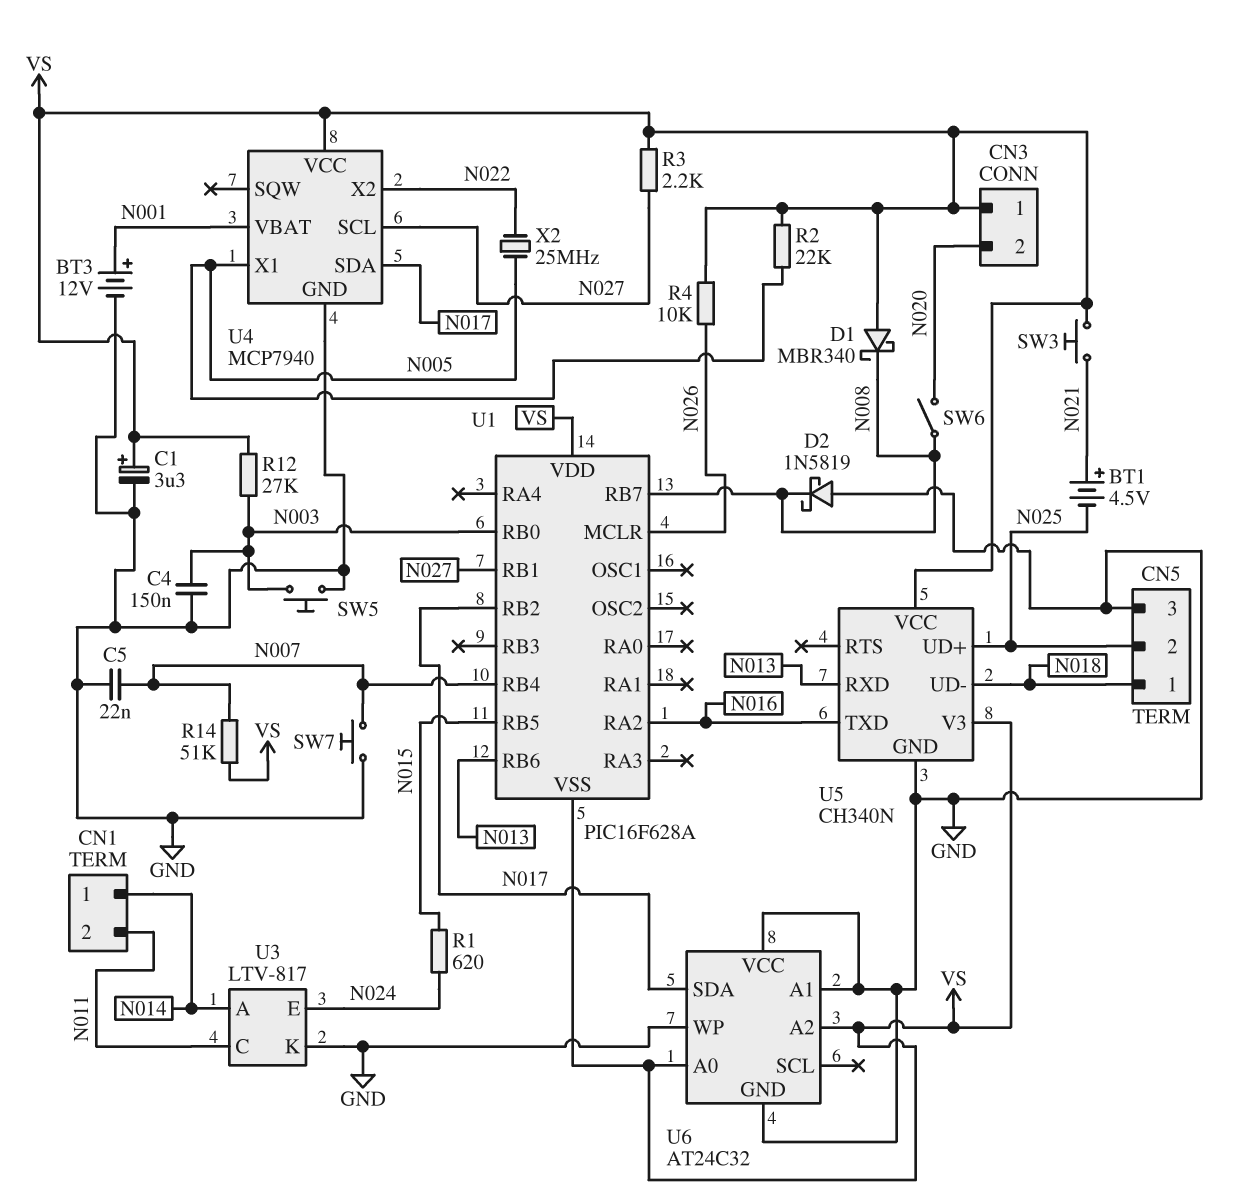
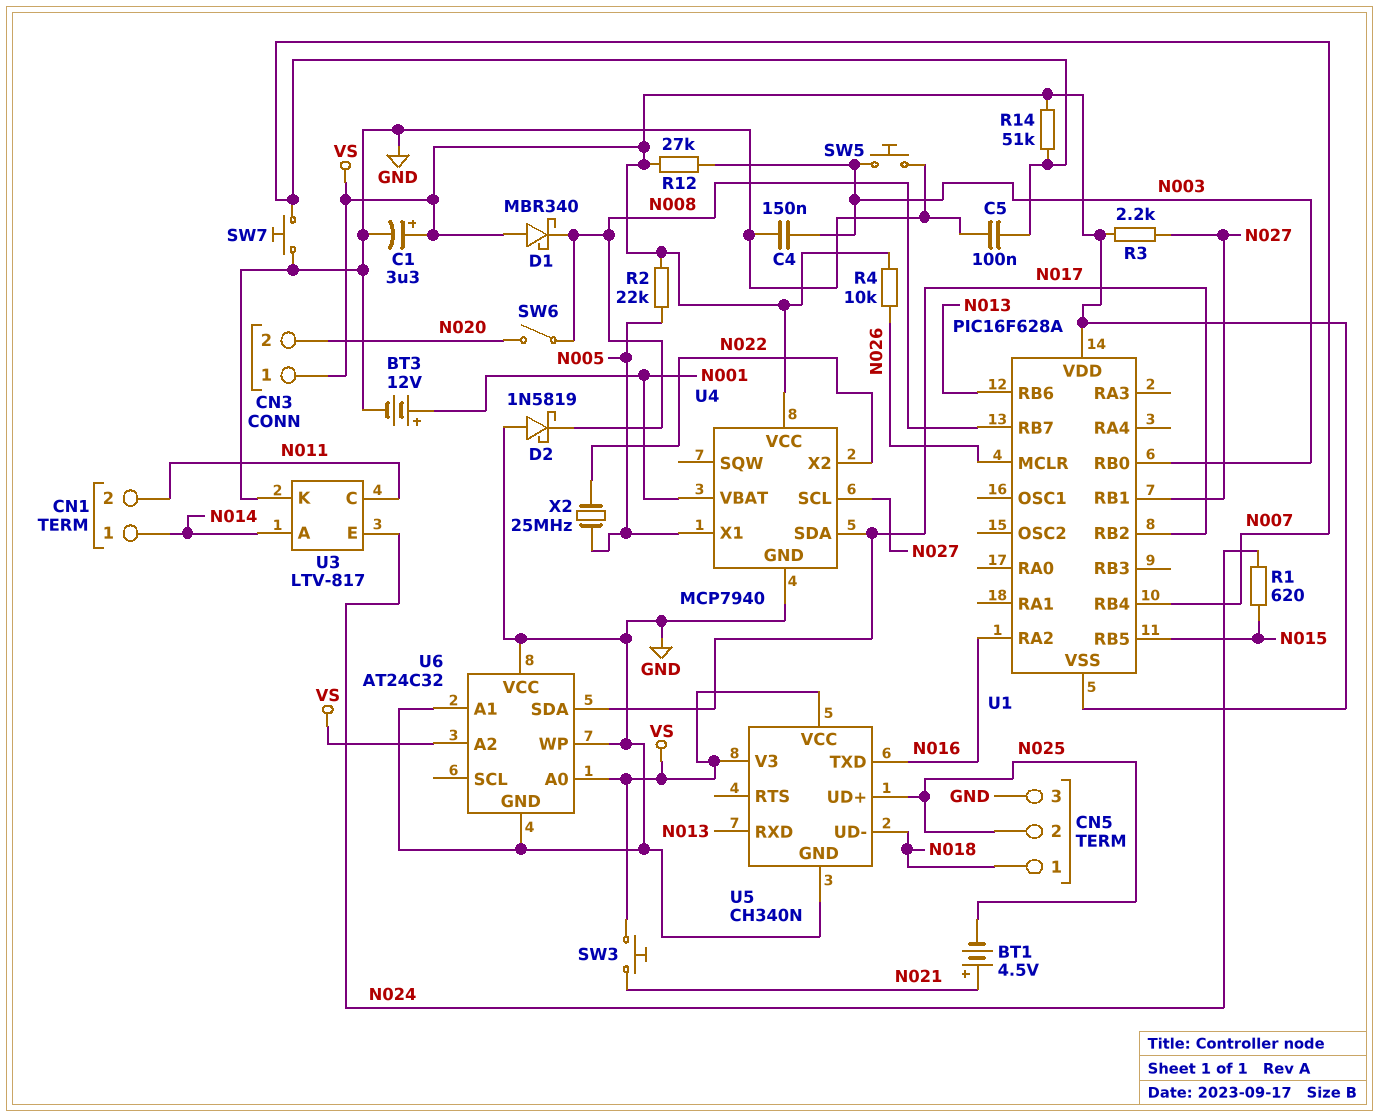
C5: 22nF (GND, N007) -> 100nF (GND, N007)

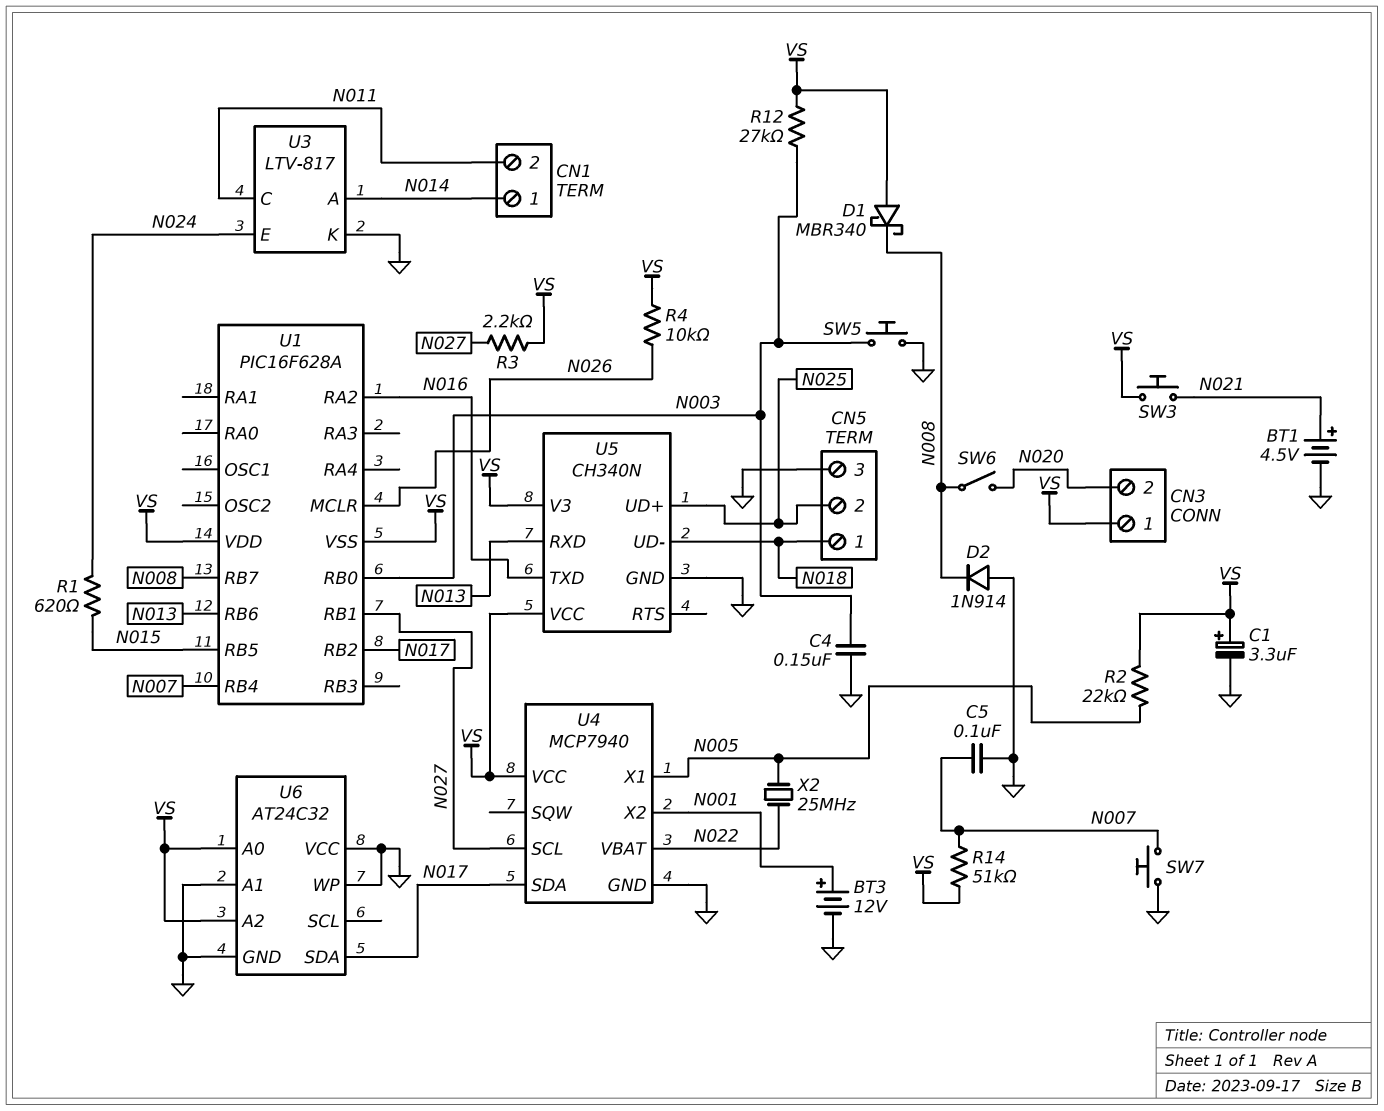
BT1: 4.5V (plus N021, minus N025) -> 4.5V (plus N021, minus GND)
D2: schottky 1N5819 (A GND, K N008) -> diode 1N914 (A GND, K N008)
U4 pin VBAT: N001 -> N022
U4 pin X2: N022 -> N001

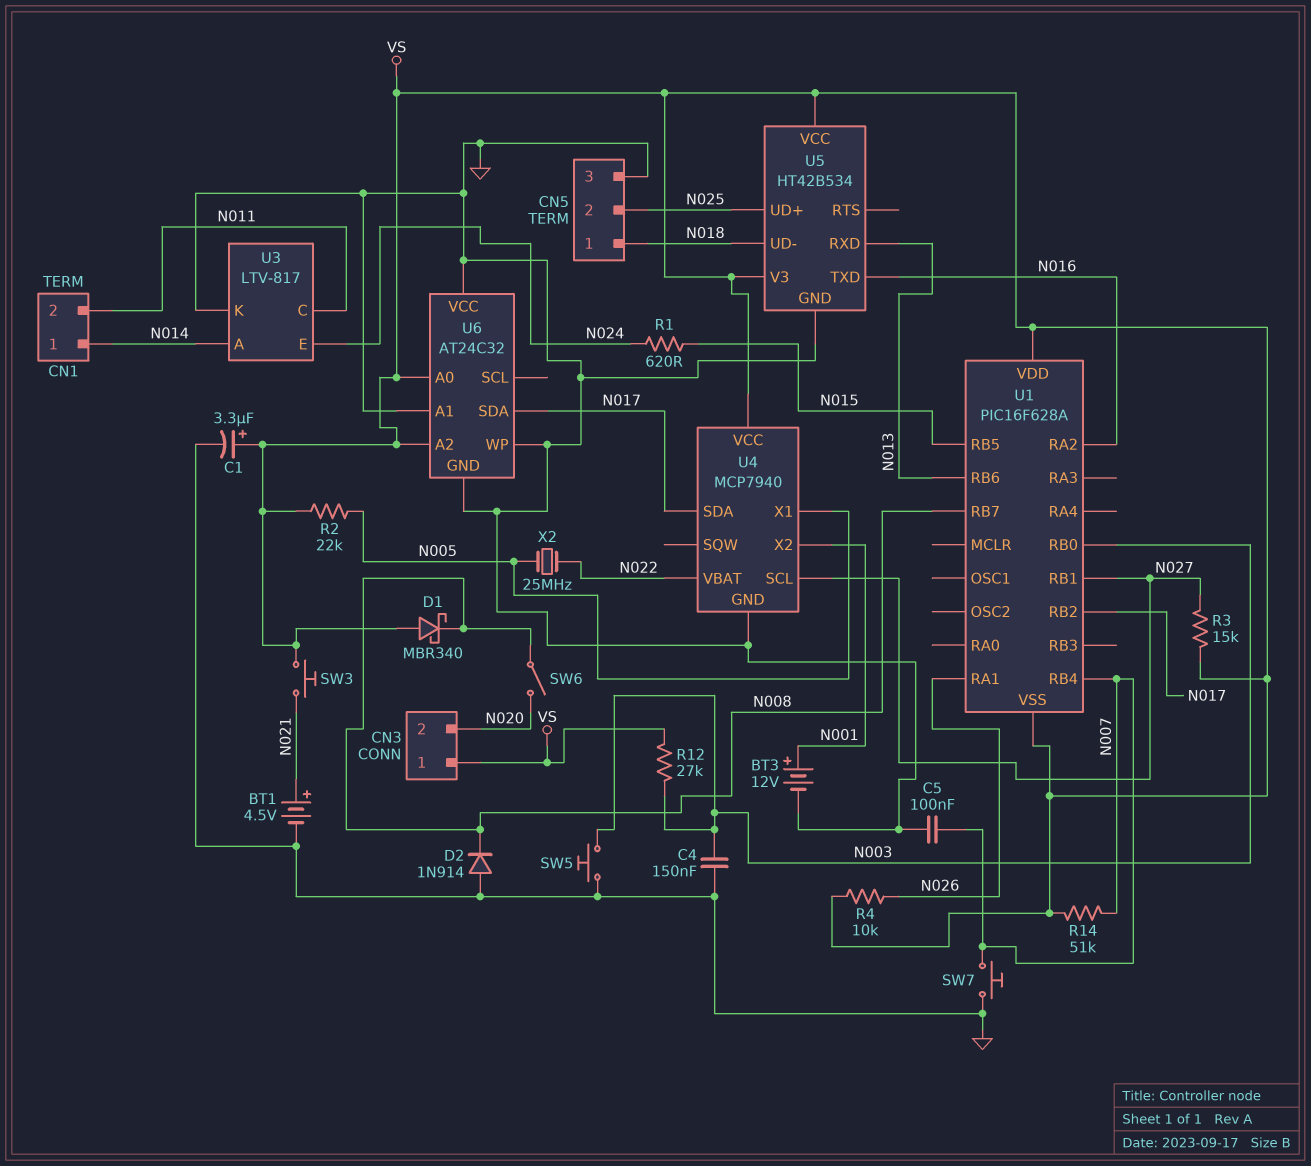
R3: 2.2k (N027, VS) -> 15k (N027, VS)
U1 pin MCLR: N026 -> none
U1 pin RA1: none -> N026
U5: CH340N -> HT42B534

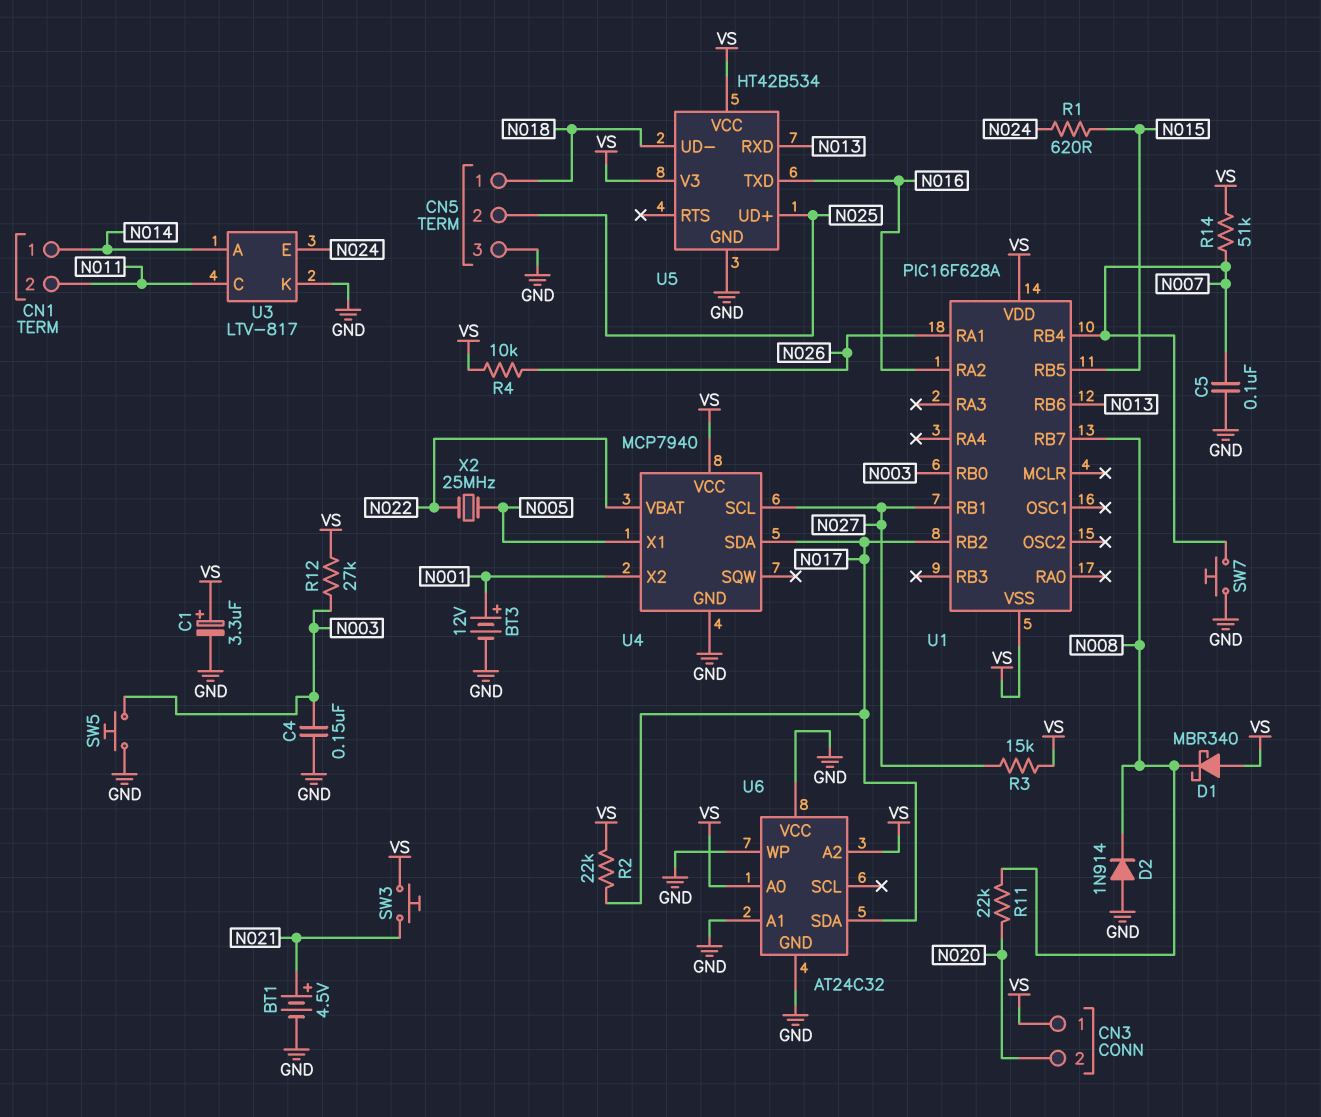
R2: 22k (N005, VS) -> 22k (N017, VS)
R11: none -> 22k (N008, N020)
SW6: switch (N008, N020) -> none

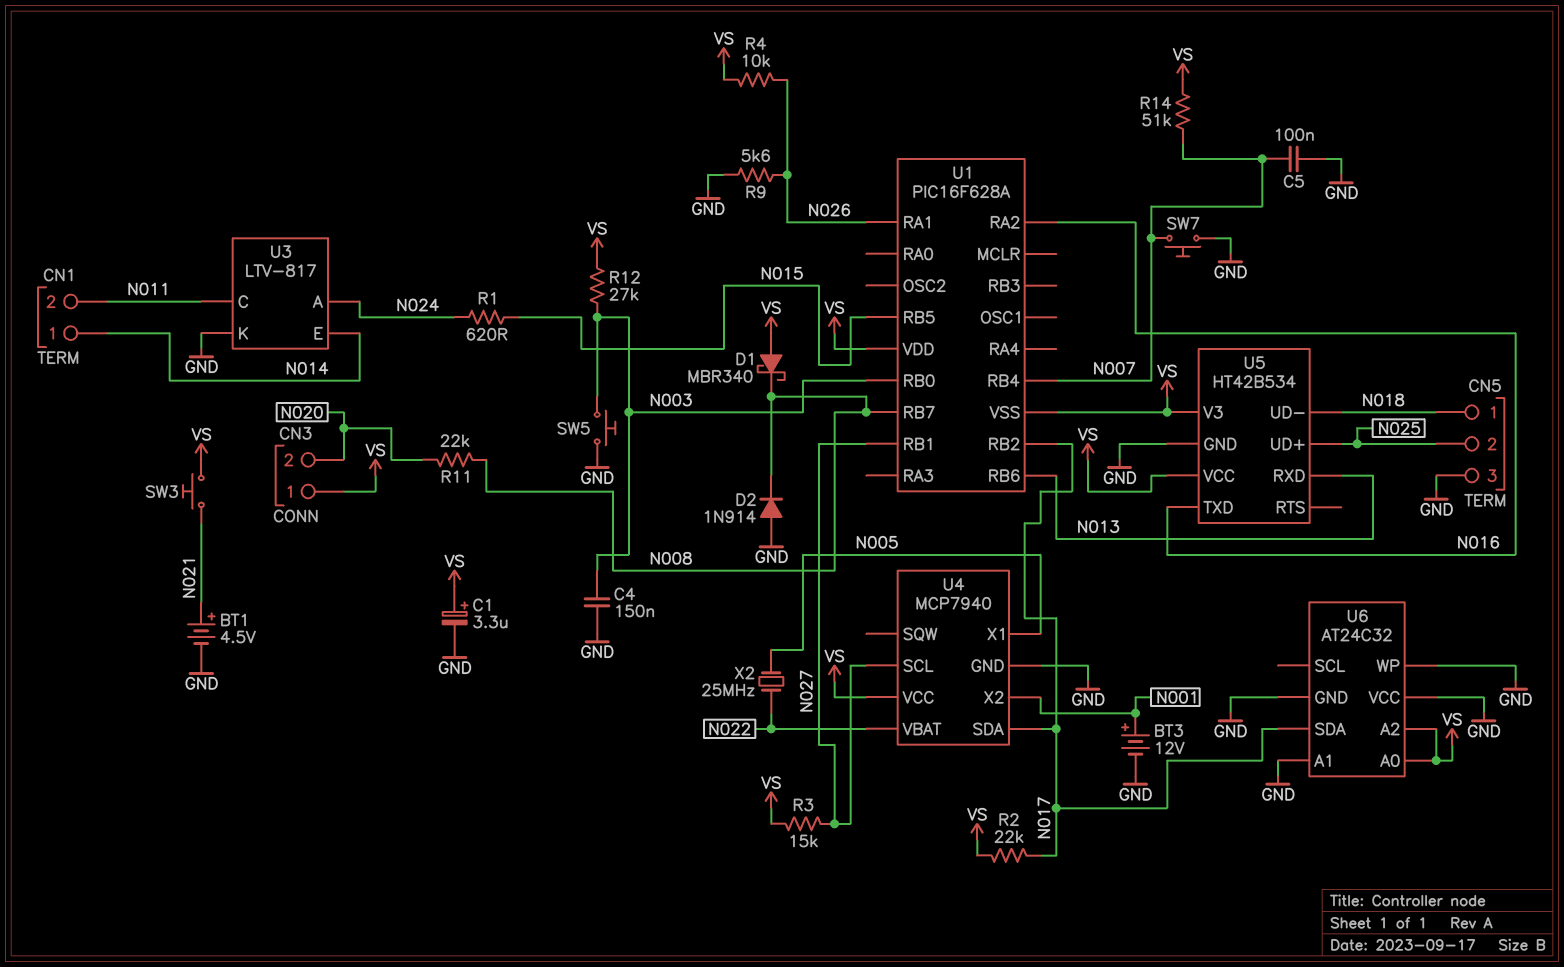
R9: none -> 5.6k (GND, N026)
U3 pin A: N014 -> N024
U3 pin E: N024 -> N014

